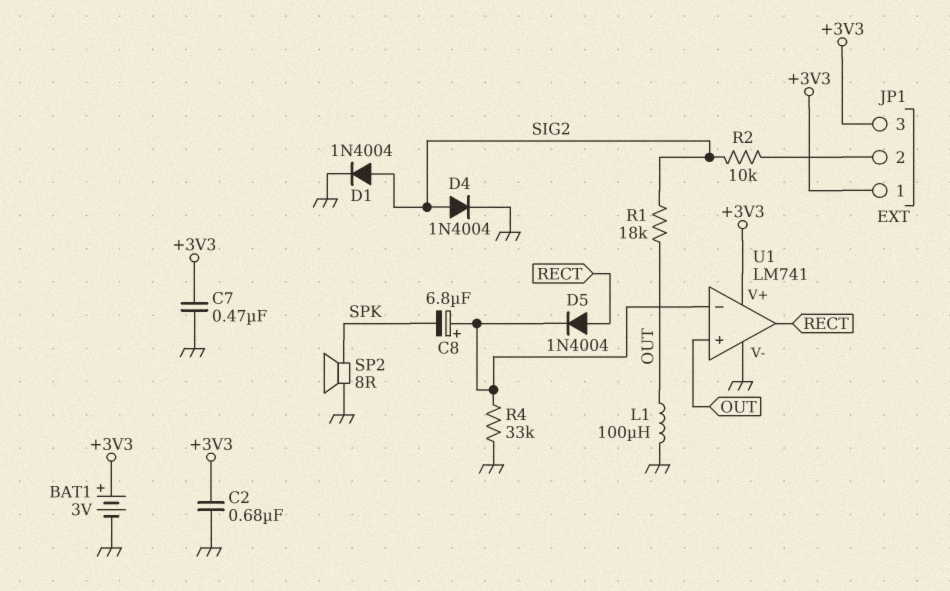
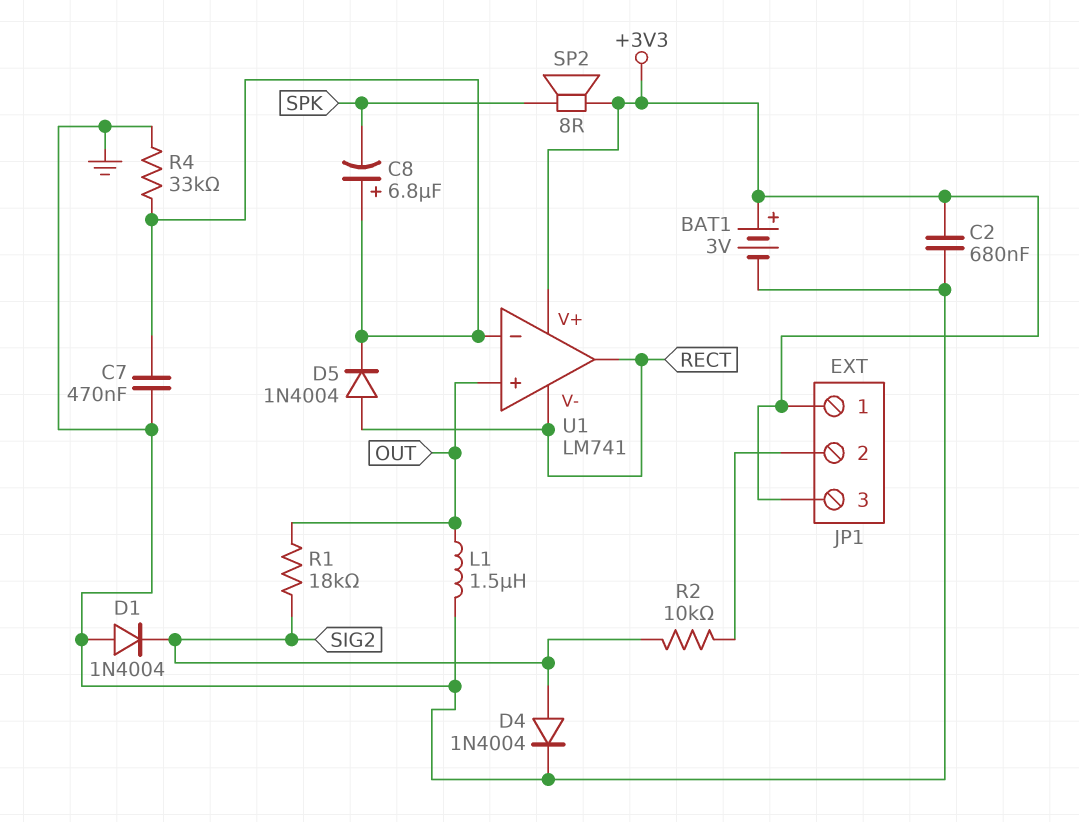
C7: 470nF (+3V3, GND) -> 470nF (GND, U1/in-)
D1: diode 1N4004 (A SIG2, K GND) -> diode 1N4004 (A GND, K SIG2)
L1: 100uH (GND, OUT) -> 1.5uH (GND, OUT)
SP2: speaker 8R (GND, SPK) -> speaker 8R (+3V3, SPK)
U1 pin V-: GND -> RECT

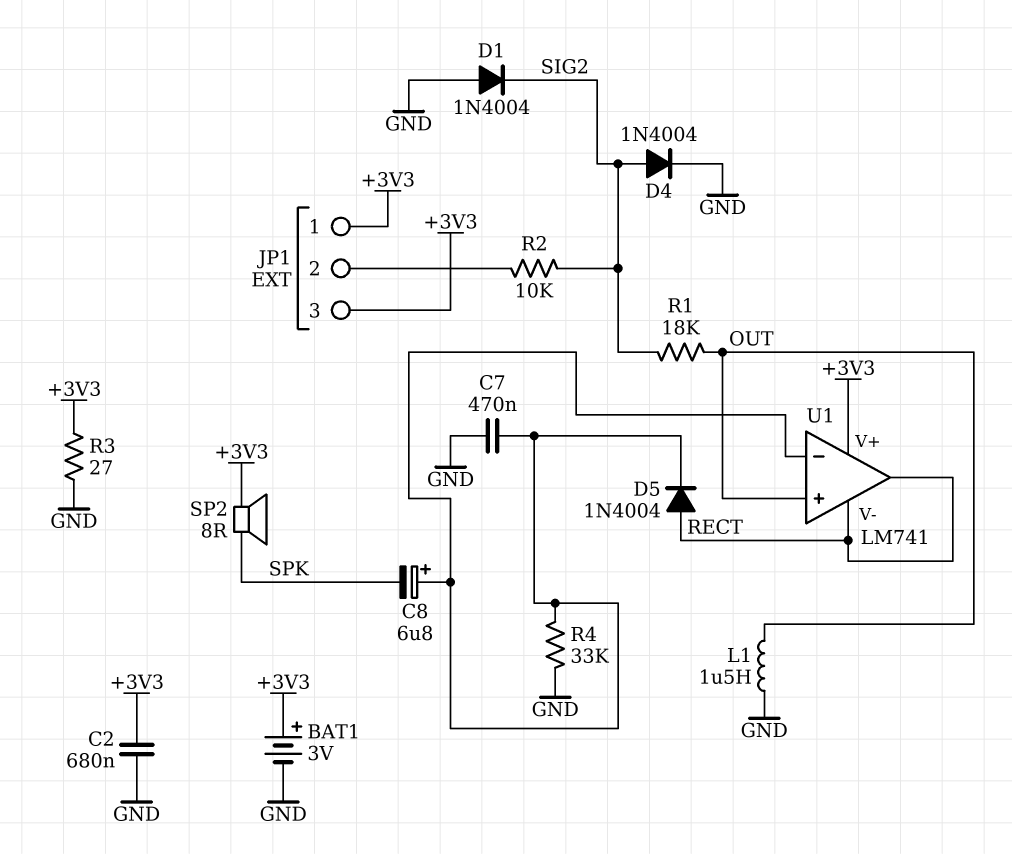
R3: none -> 27 (+3V3, GND)

